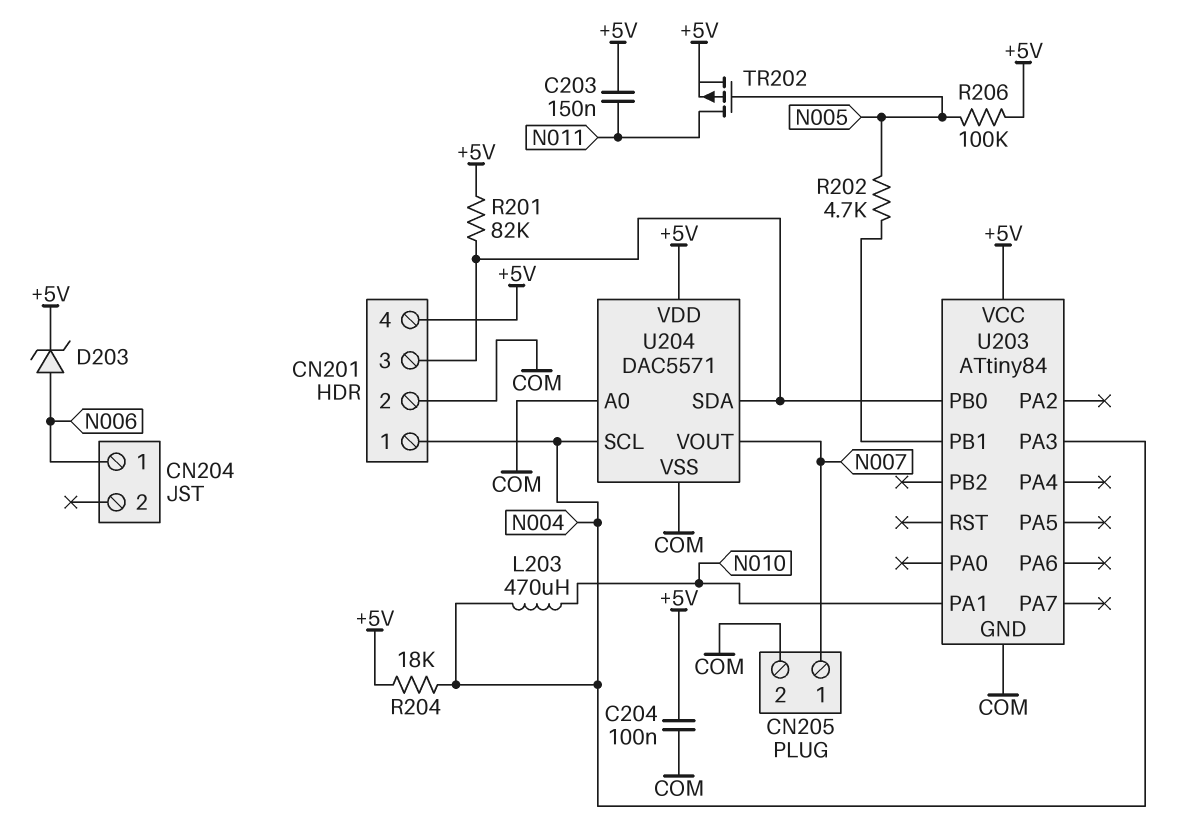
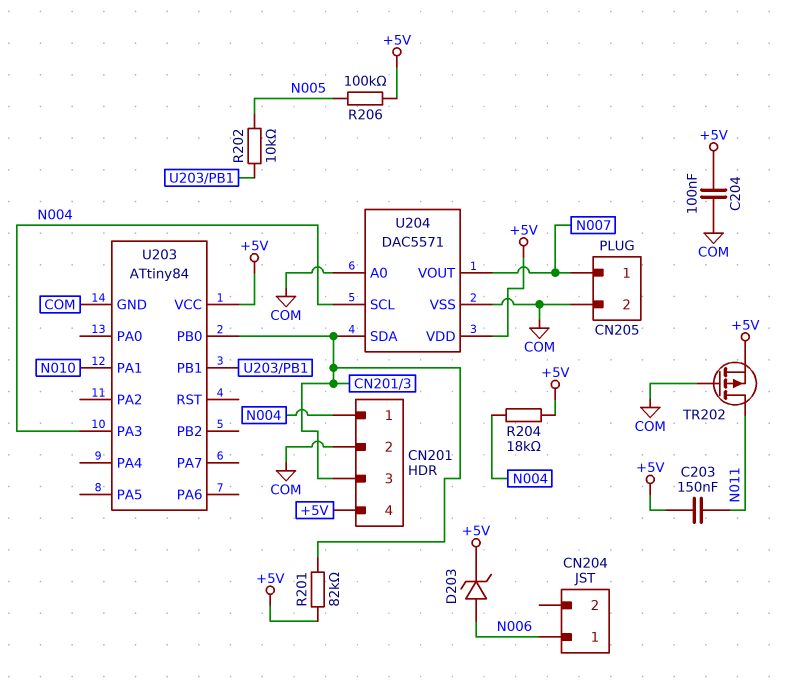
L203: 470uH (N004, N010) -> none
R202: 4.7k (N005, U203/PB1) -> 10k (N005, U203/PB1)
TR202: PMOS (G N005, D N011, S +5V) -> PMOS (G COM, D N011, S +5V)

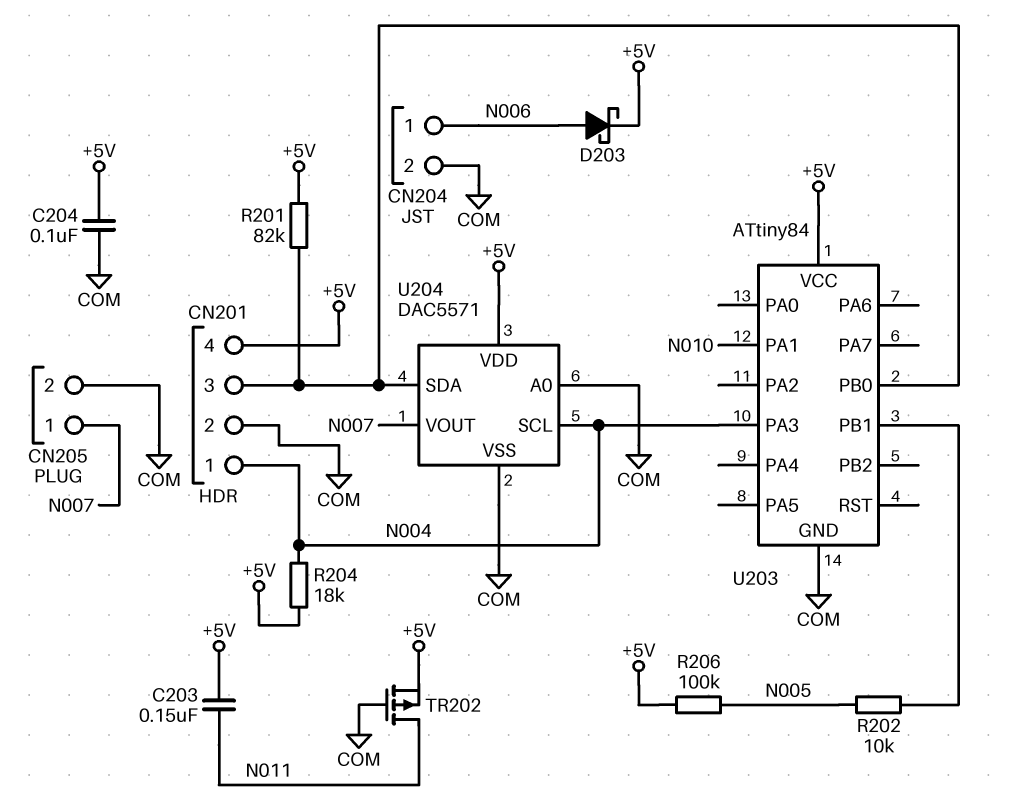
CN204 pin 2: none -> COM
D203: zener (A N006, K +5V) -> schottky (A N006, K +5V)

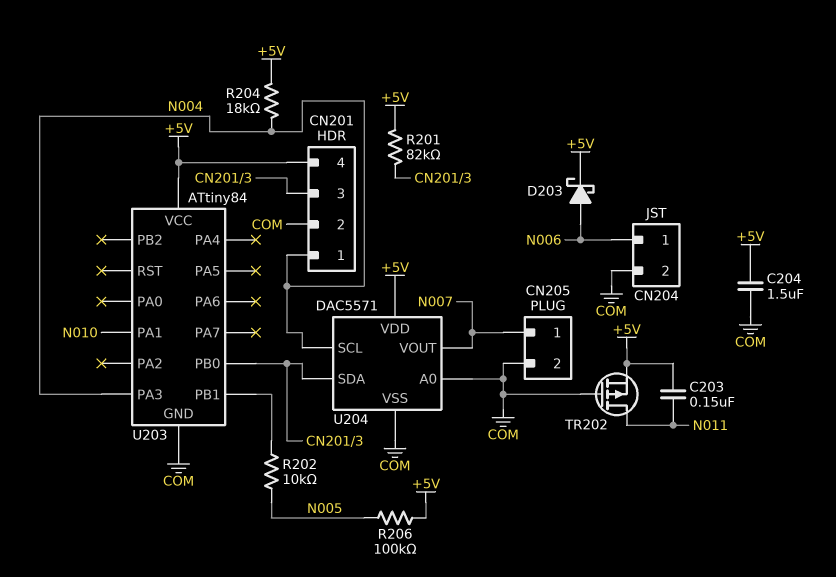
C204: 100nF (+5V, COM) -> 1.5uF (+5V, COM)

